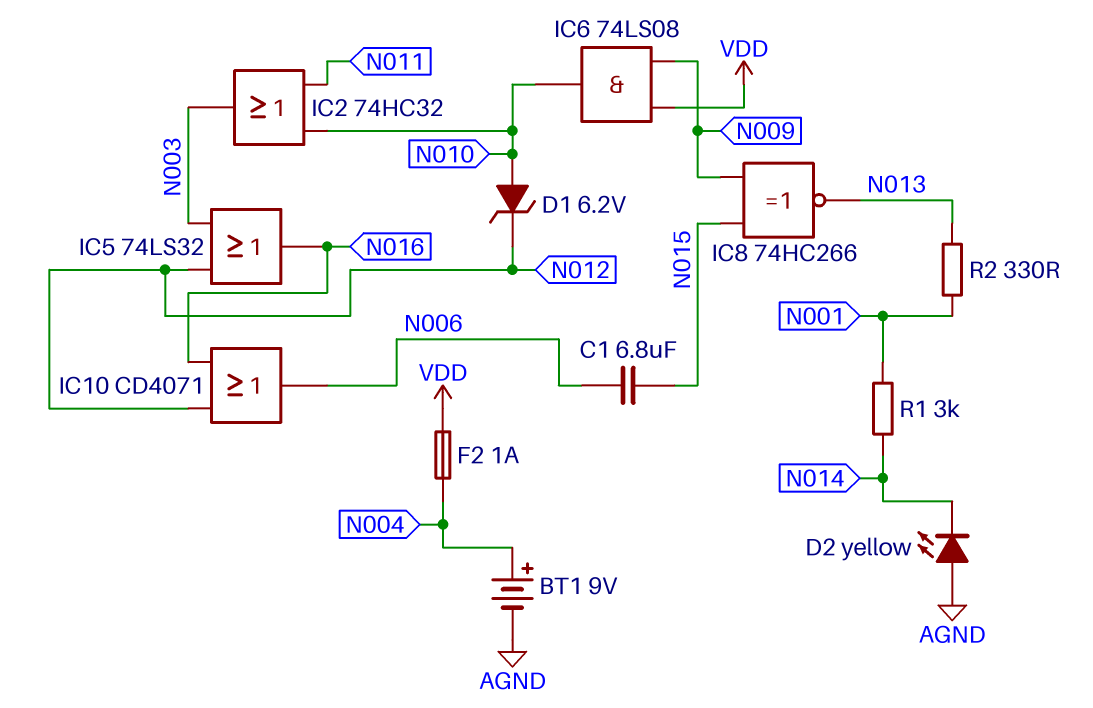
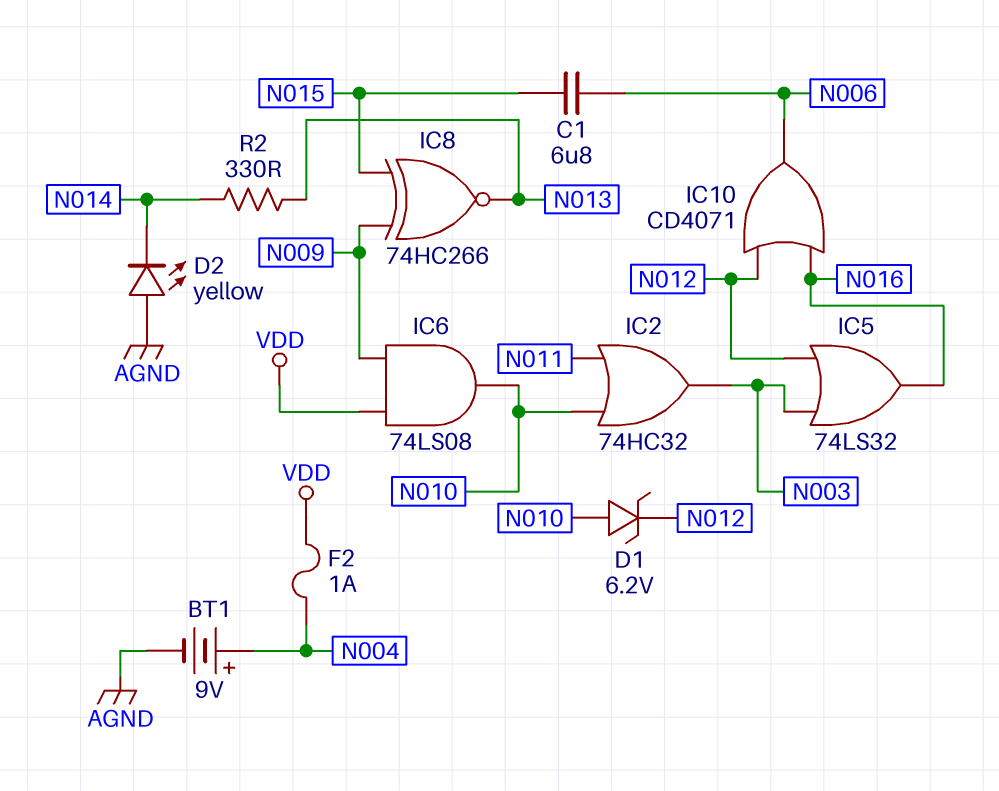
R1: 3k (N001, N014) -> none
R2: 330 (N001, N013) -> 330 (N013, N014)

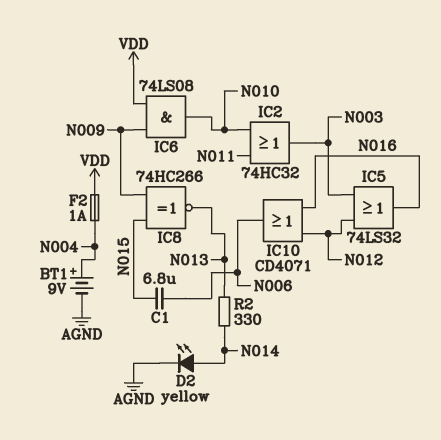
D1: zener 6.2V (A N010, K N012) -> none
D2: LED yellow (A AGND, K N014) -> LED yellow (A N014, K AGND)

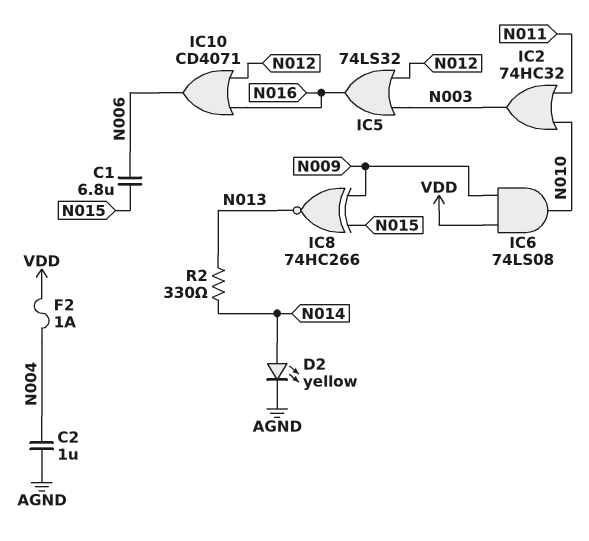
BT1: 9V (plus N004, minus AGND) -> none
C2: none -> 1uF (AGND, N004)

